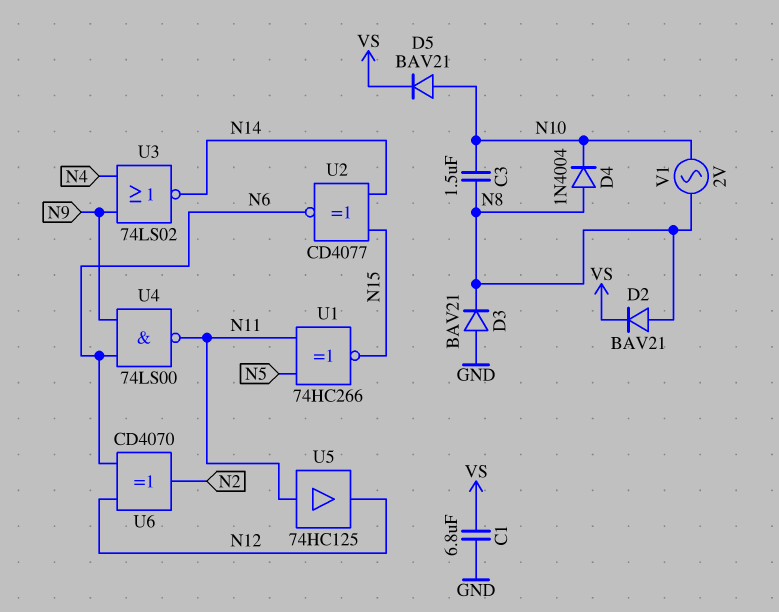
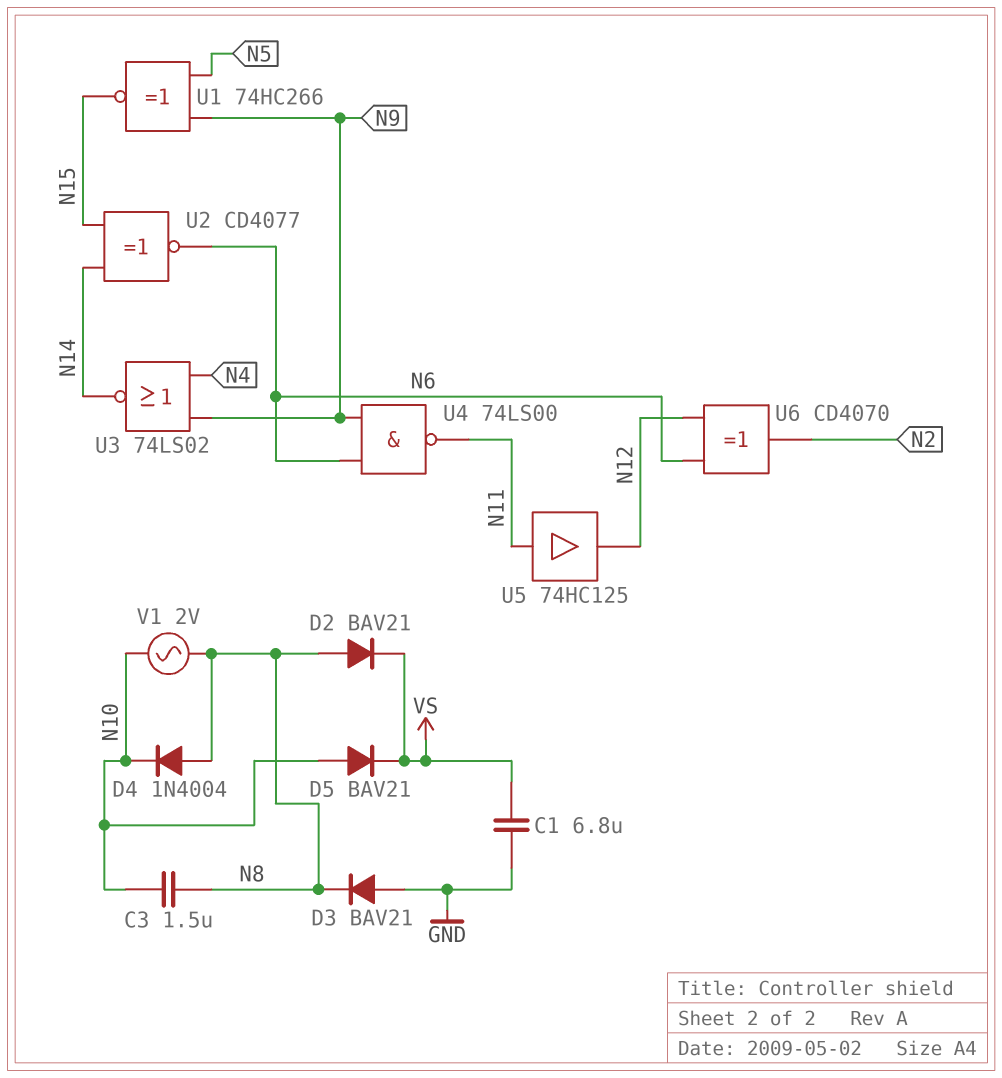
U1: XNOR 74HC266 (in N5, in N11, out N15) -> XNOR 74HC266 (in N5, in N9, out N15)

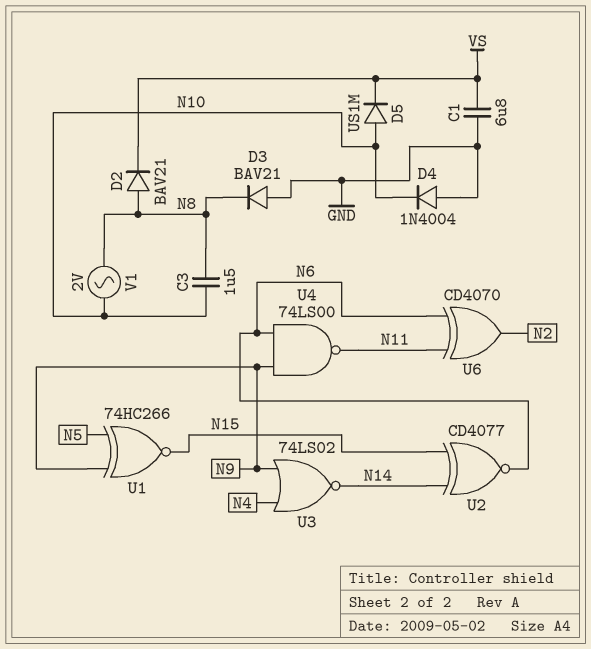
D4: diode 1N4004 (A N8, K N10) -> diode 1N4004 (A GND, K N10)
D5: diode BAV21 (A N10, K VS) -> diode US1M (A N10, K VS)
U5: buffer 74HC125 (in N11, out N12) -> none
U6: XOR CD4070 (in N6, in N12, out N2) -> XOR CD4070 (in N6, in N11, out N2)

